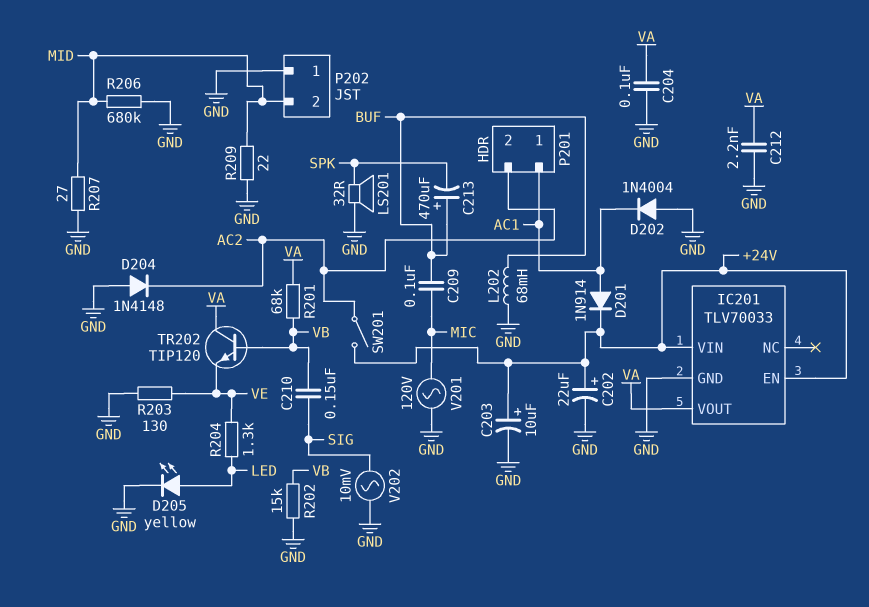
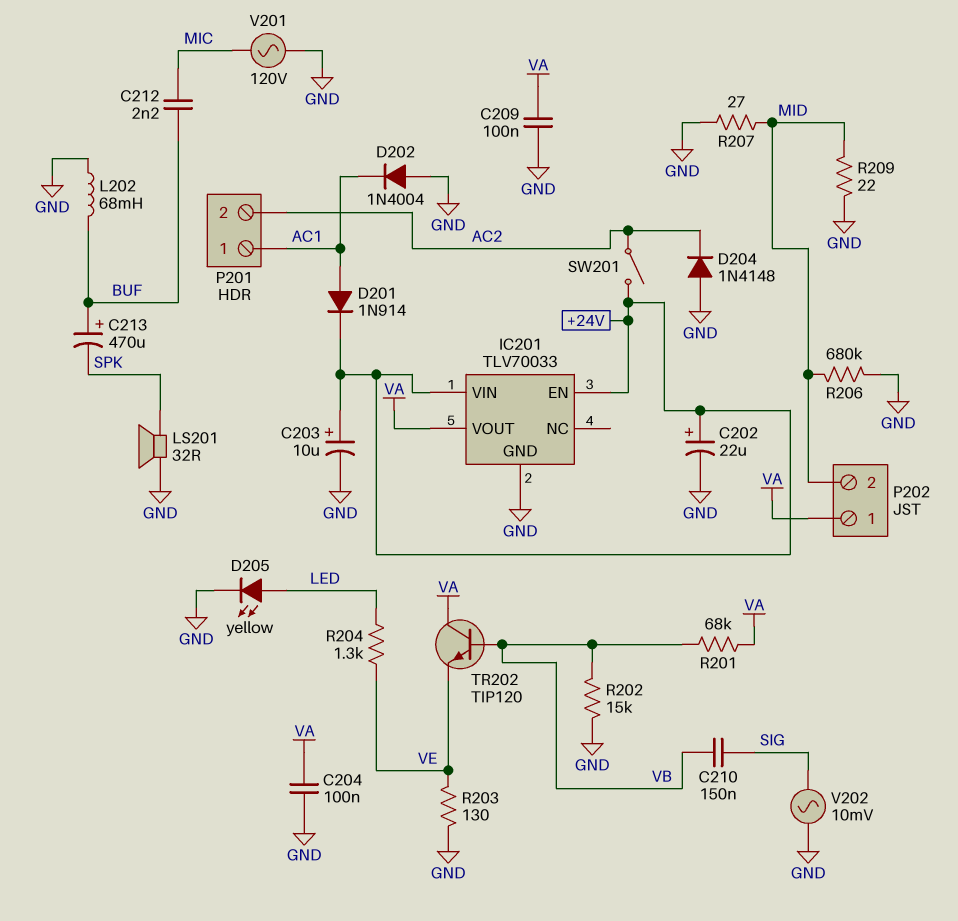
C209: 100nF (BUF, MIC) -> 100nF (GND, VA)
C212: 2.2nF (GND, VA) -> 2.2nF (BUF, MIC)
P202 pin 1: GND -> VA

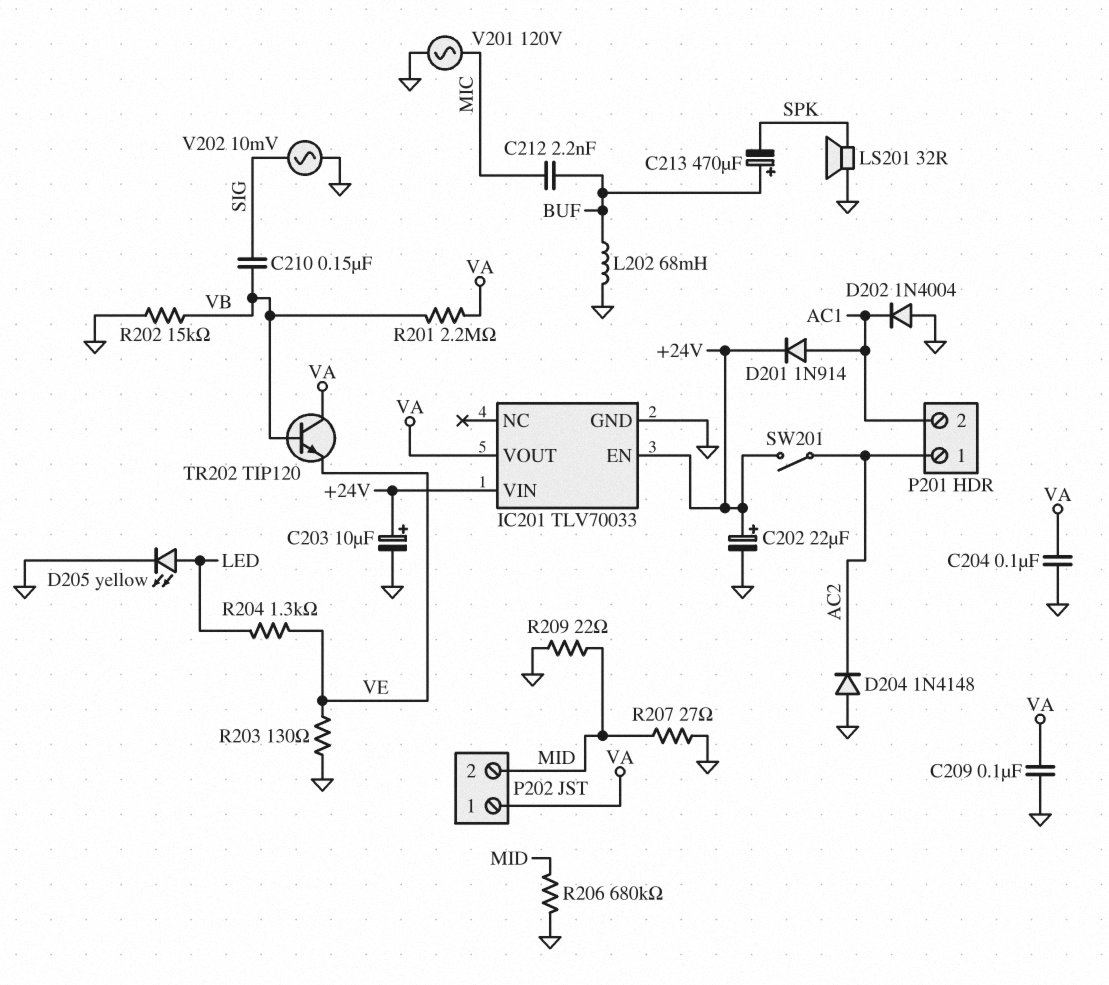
P201 pin 1: AC1 -> AC2
P201 pin 2: AC2 -> AC1
R201: 68k (VA, VB) -> 2.2M (VA, VB)

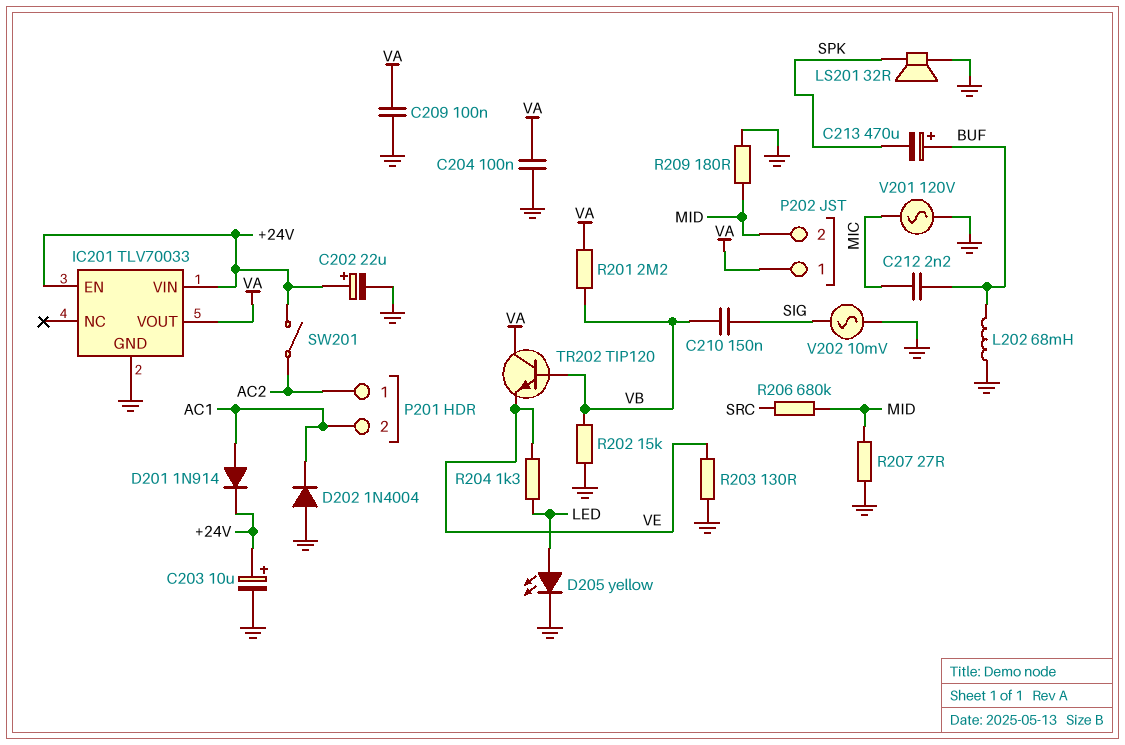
D204: diode 1N4148 (A GND, K AC2) -> none
R206: 680k (GND, MID) -> 680k (MID, SRC)
R209: 22 (GND, MID) -> 180 (GND, MID)

